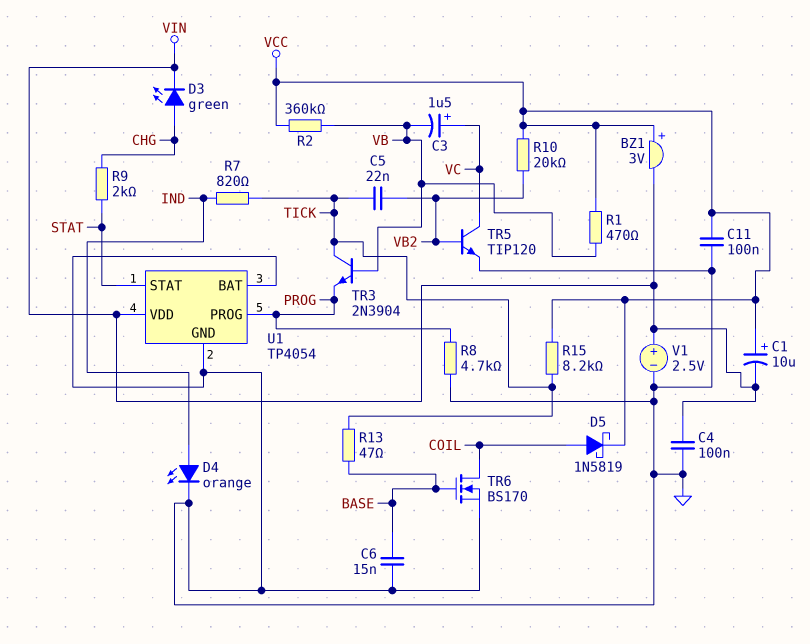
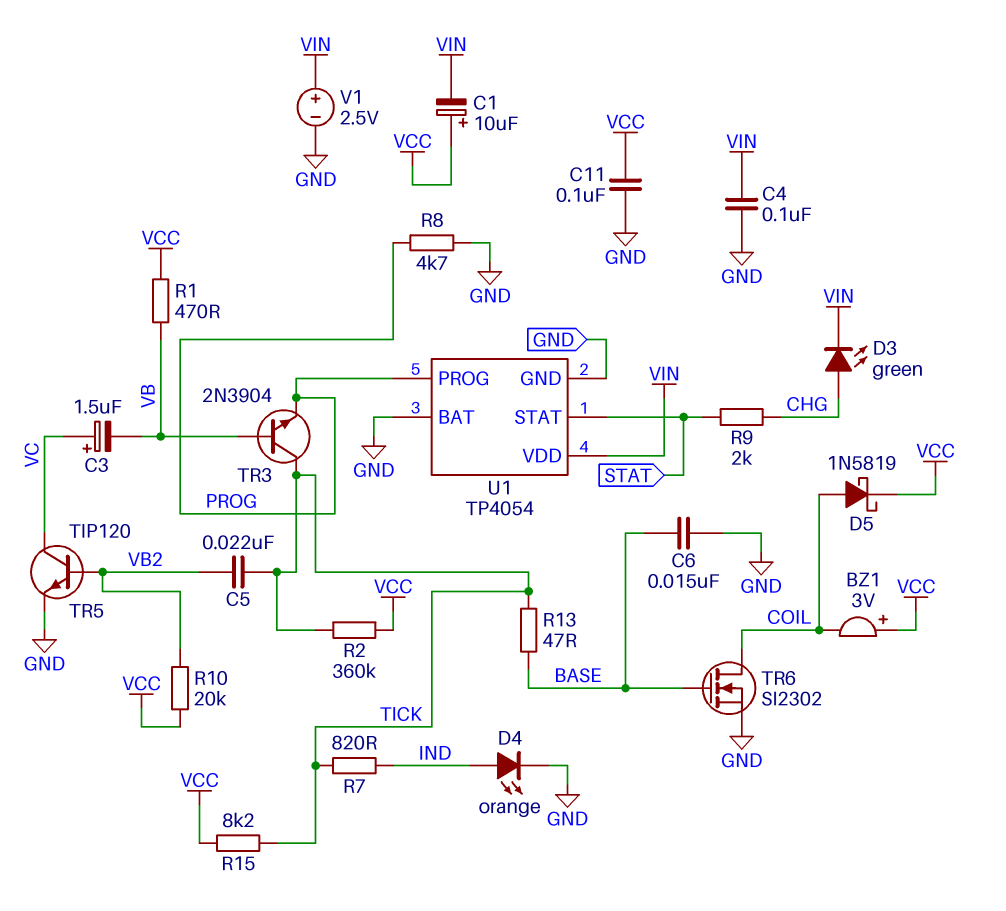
BZ1: buzzer 3V (plus VCC, minus VIN) -> buzzer 3V (plus VCC, minus COIL)
R2: 360k (VB, VCC) -> 360k (TICK, VCC)
TR6: NMOS BS170 (G BASE, D COIL, S GND) -> NMOS SI2302 (G BASE, D COIL, S GND)

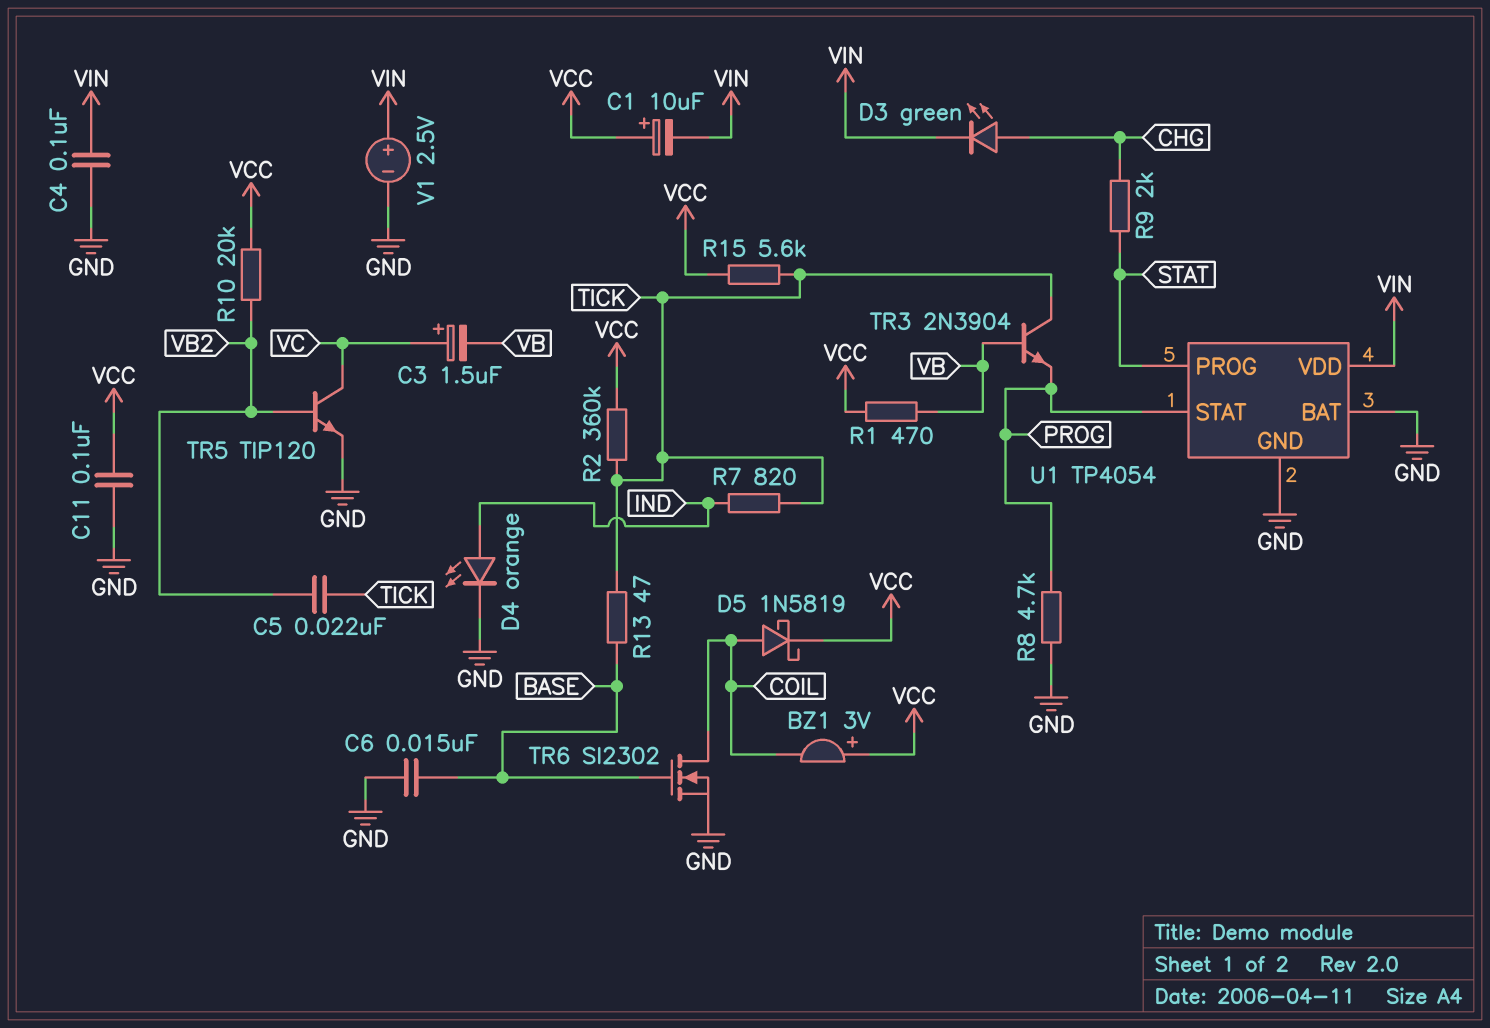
R15: 8.2k (TICK, VCC) -> 5.6k (TICK, VCC)
U1 pin PROG: PROG -> STAT
U1 pin STAT: STAT -> PROG

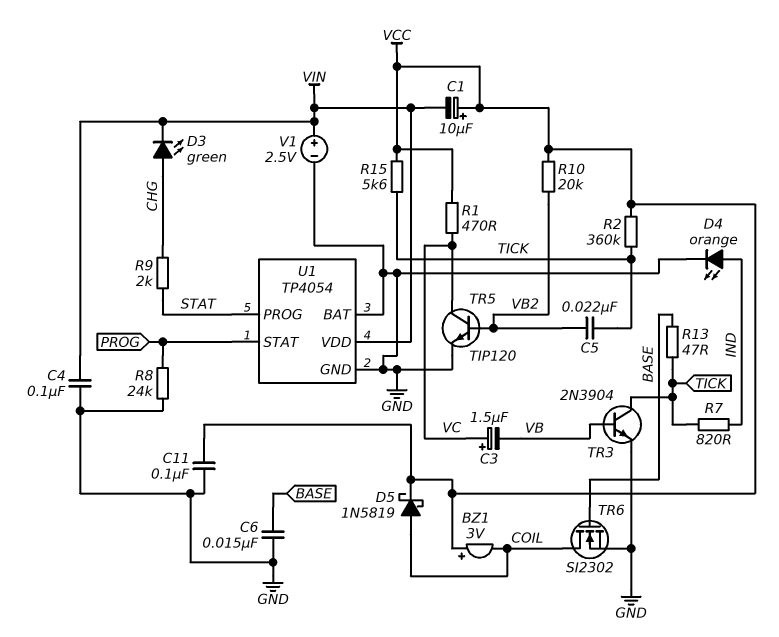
R1: 470 (VB, VCC) -> 470 (VC, VCC)
R8: 4.7k (GND, PROG) -> 24k (GND, PROG)
TR3: NPN 2N3904 (B VB, C TICK, E PROG) -> NPN 2N3904 (B VB, C TICK, E GND)

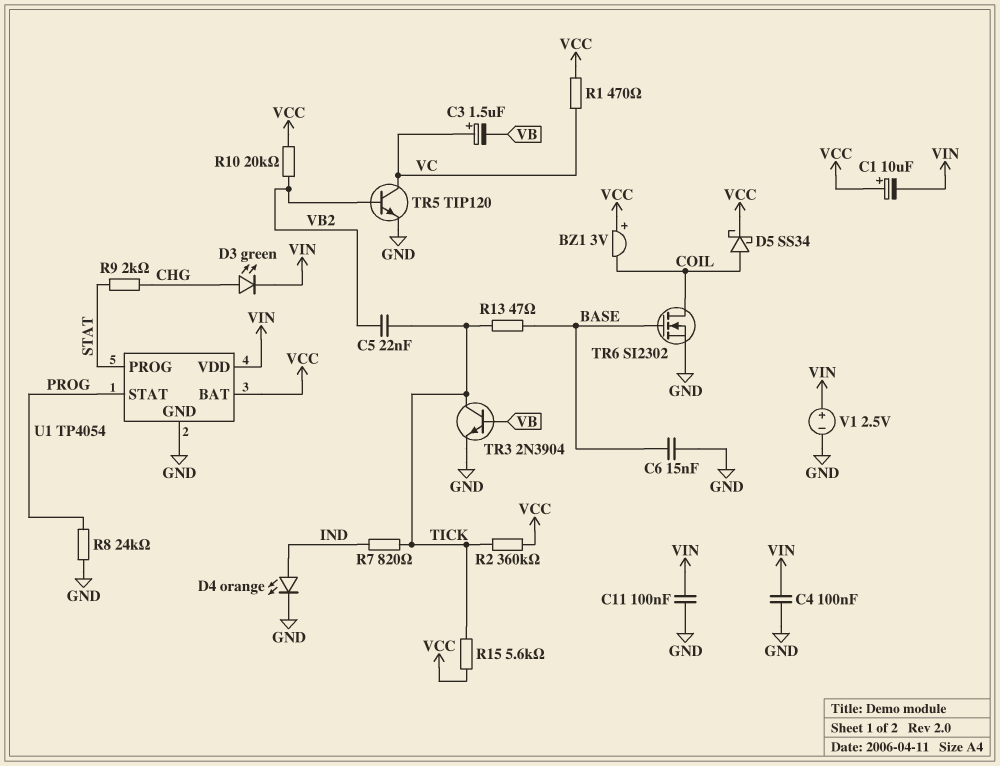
C11: 100nF (GND, VCC) -> 100nF (GND, VIN)
D5: schottky 1N5819 (A COIL, K VCC) -> schottky SS34 (A COIL, K VCC)
U1 pin BAT: GND -> VCC

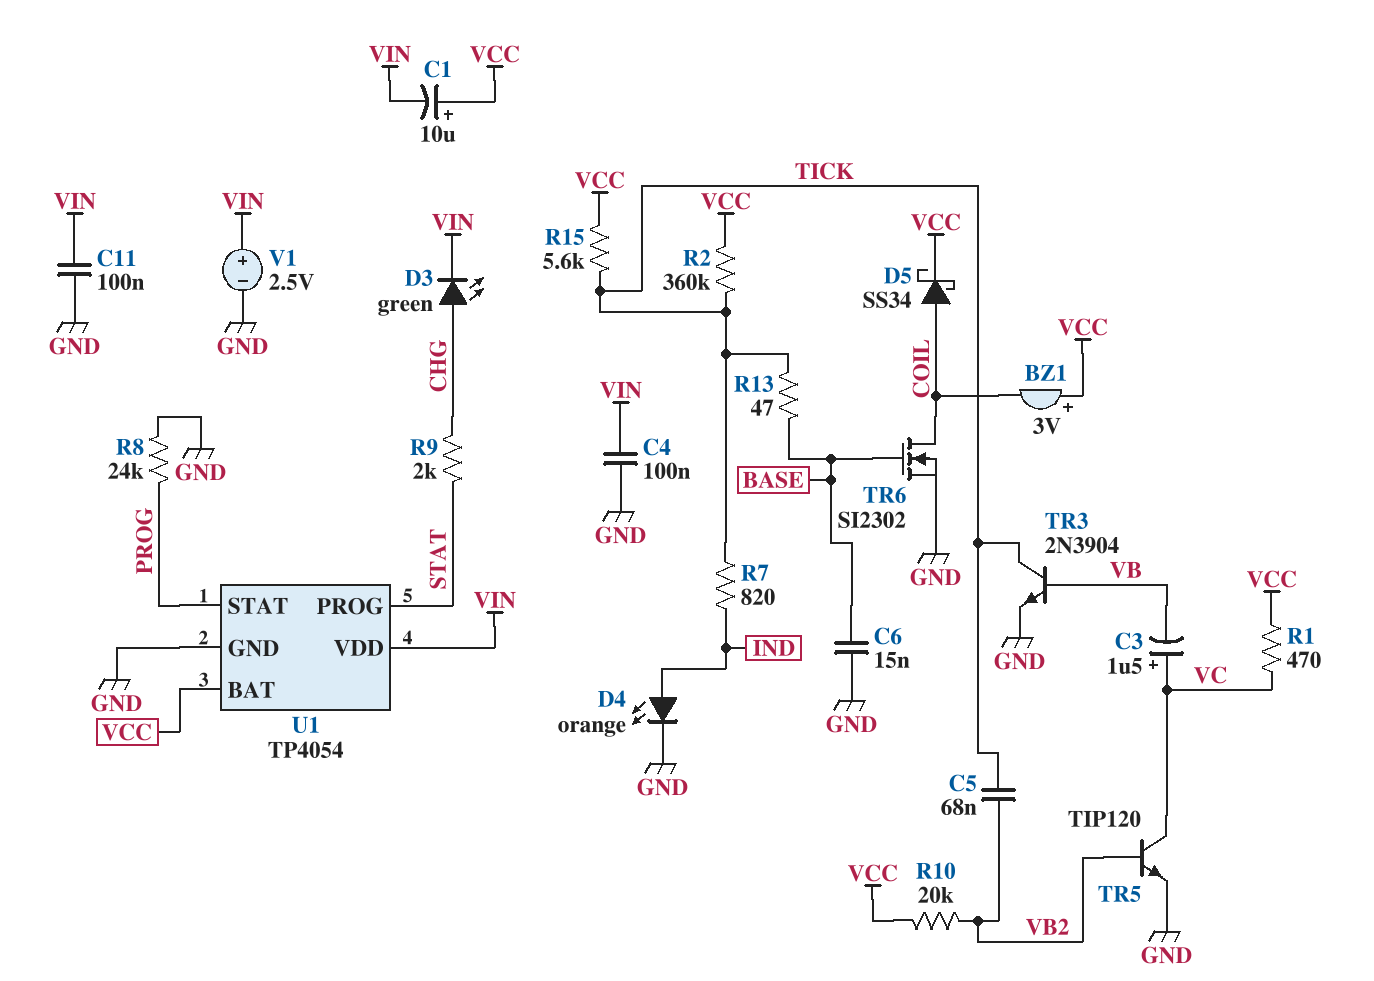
C5: 22nF (TICK, VB2) -> 68nF (TICK, VB2)

